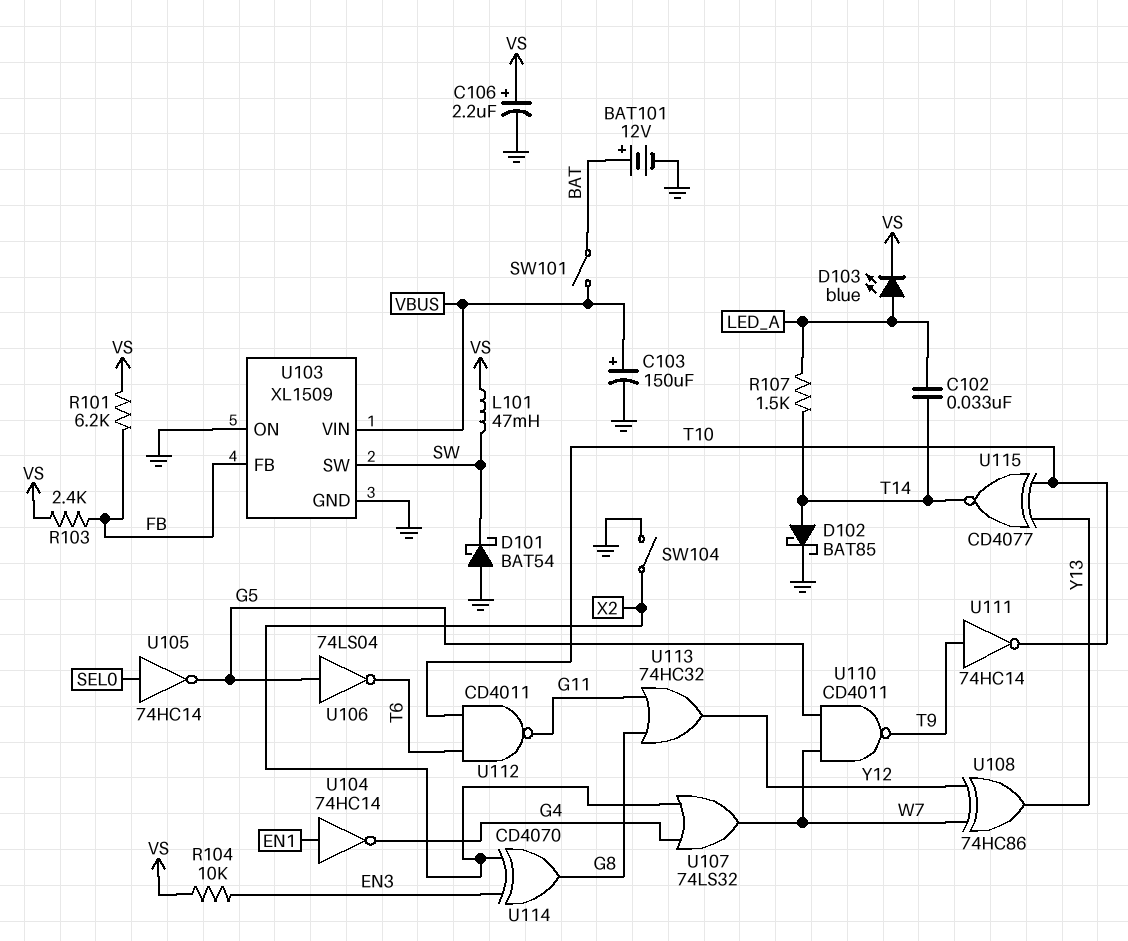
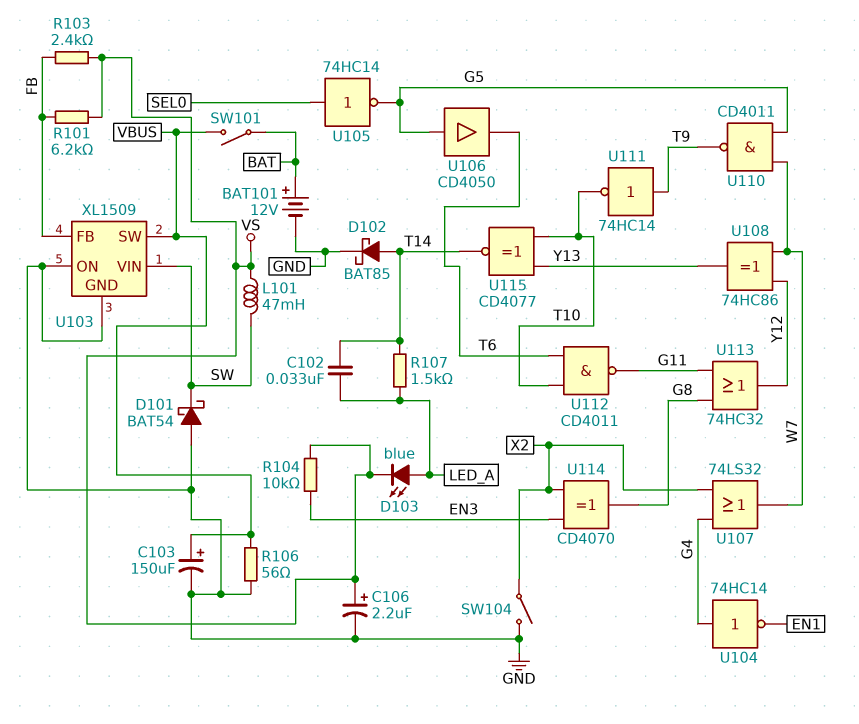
R106: none -> 56 (GND, VBUS)
U103 pin SW: SW -> VBUS
U103 pin VIN: VBUS -> SW
U104: NOT 74HC14 (in EN1, out G4) -> NOT 74HC14 (in G4, out EN1)
U106: NOT 74LS04 (in G5, out T6) -> buffer CD4050 (in G5, out T6)

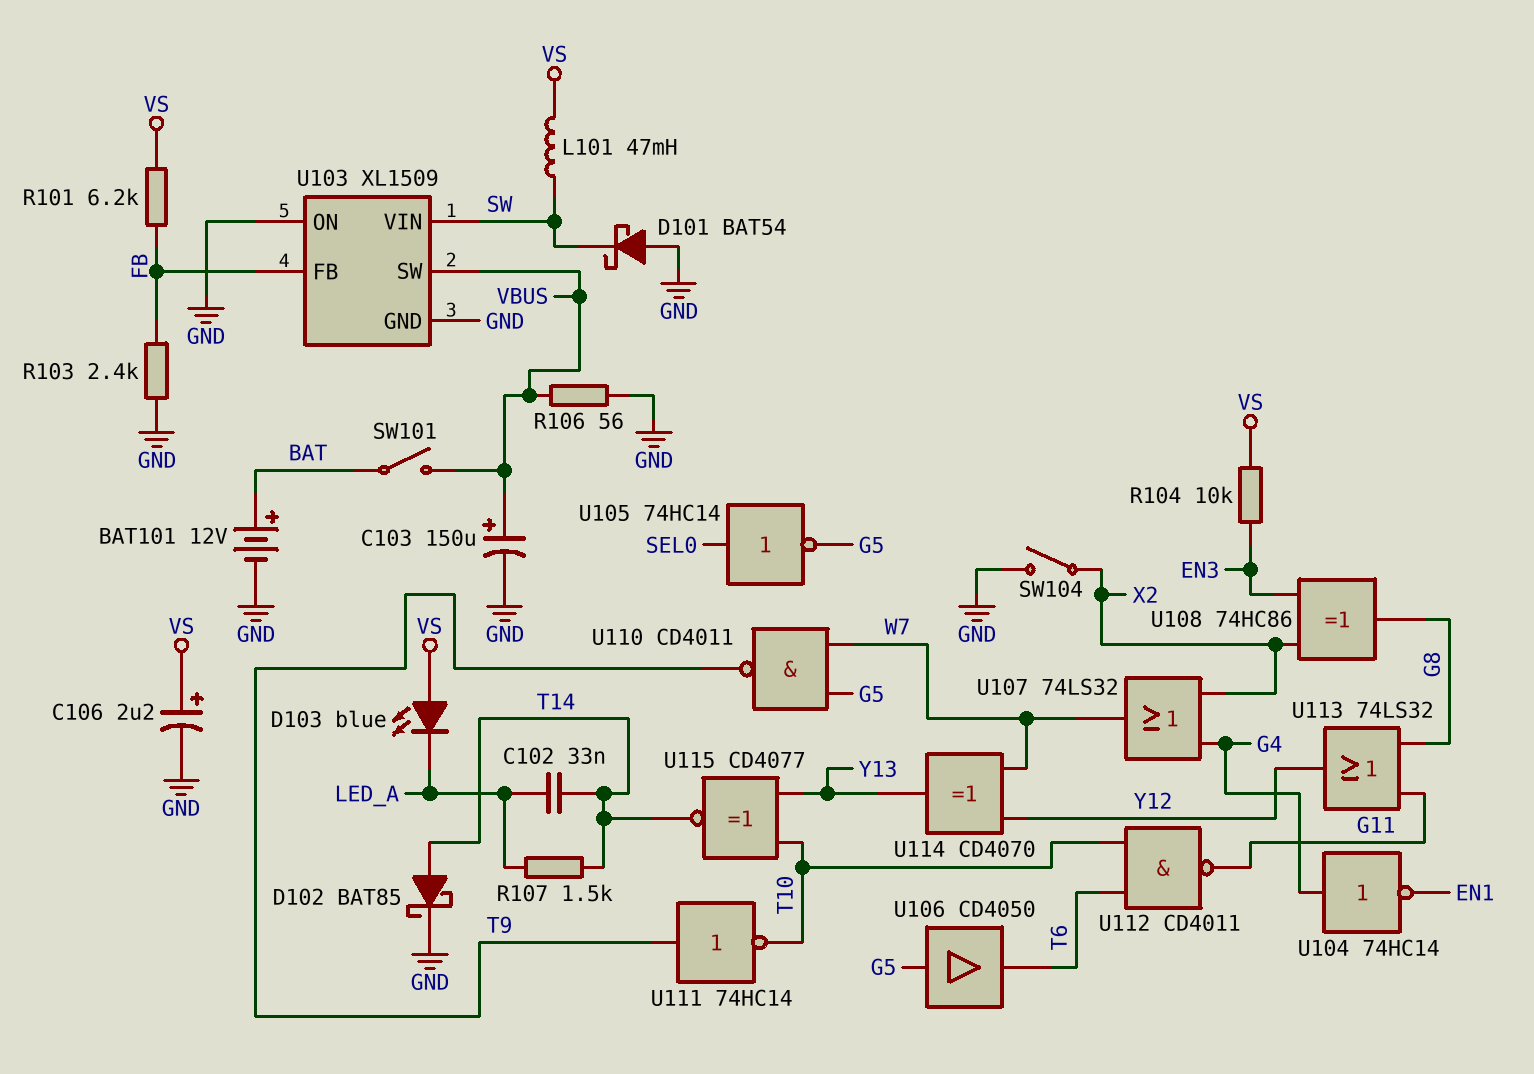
D103: LED blue (A LED_A, K VS) -> LED blue (A VS, K LED_A)
R103: 2.4k (FB, VS) -> 2.4k (FB, GND)
U108: XOR 74HC86 (in W7, in Y12, out Y13) -> XOR 74HC86 (in EN3, in X2, out G8)
U113: OR 74HC32 (in G8, in G11, out Y12) -> OR 74LS32 (in G8, in G11, out Y12)
U114: XOR CD4070 (in EN3, in X2, out G8) -> XOR CD4070 (in W7, in Y12, out Y13)

